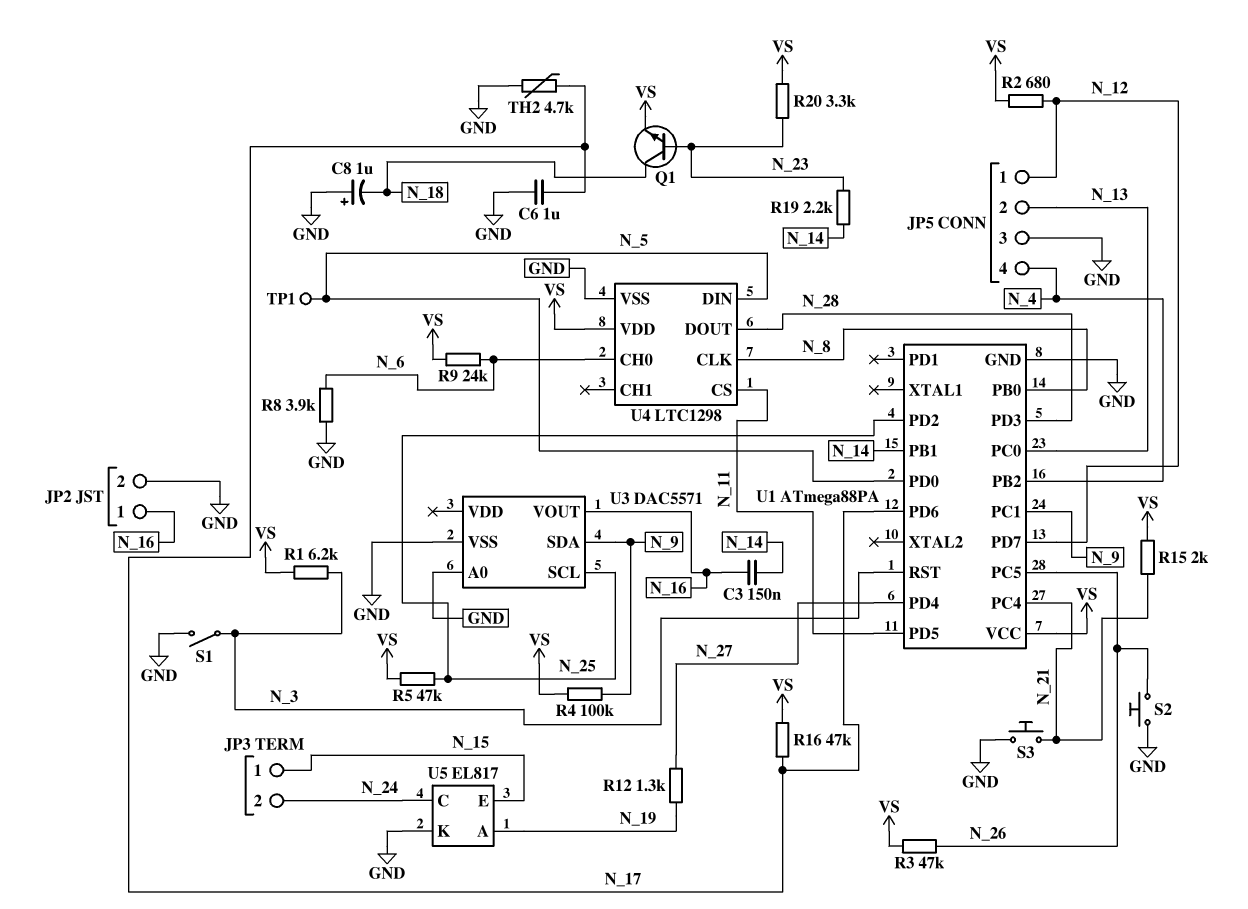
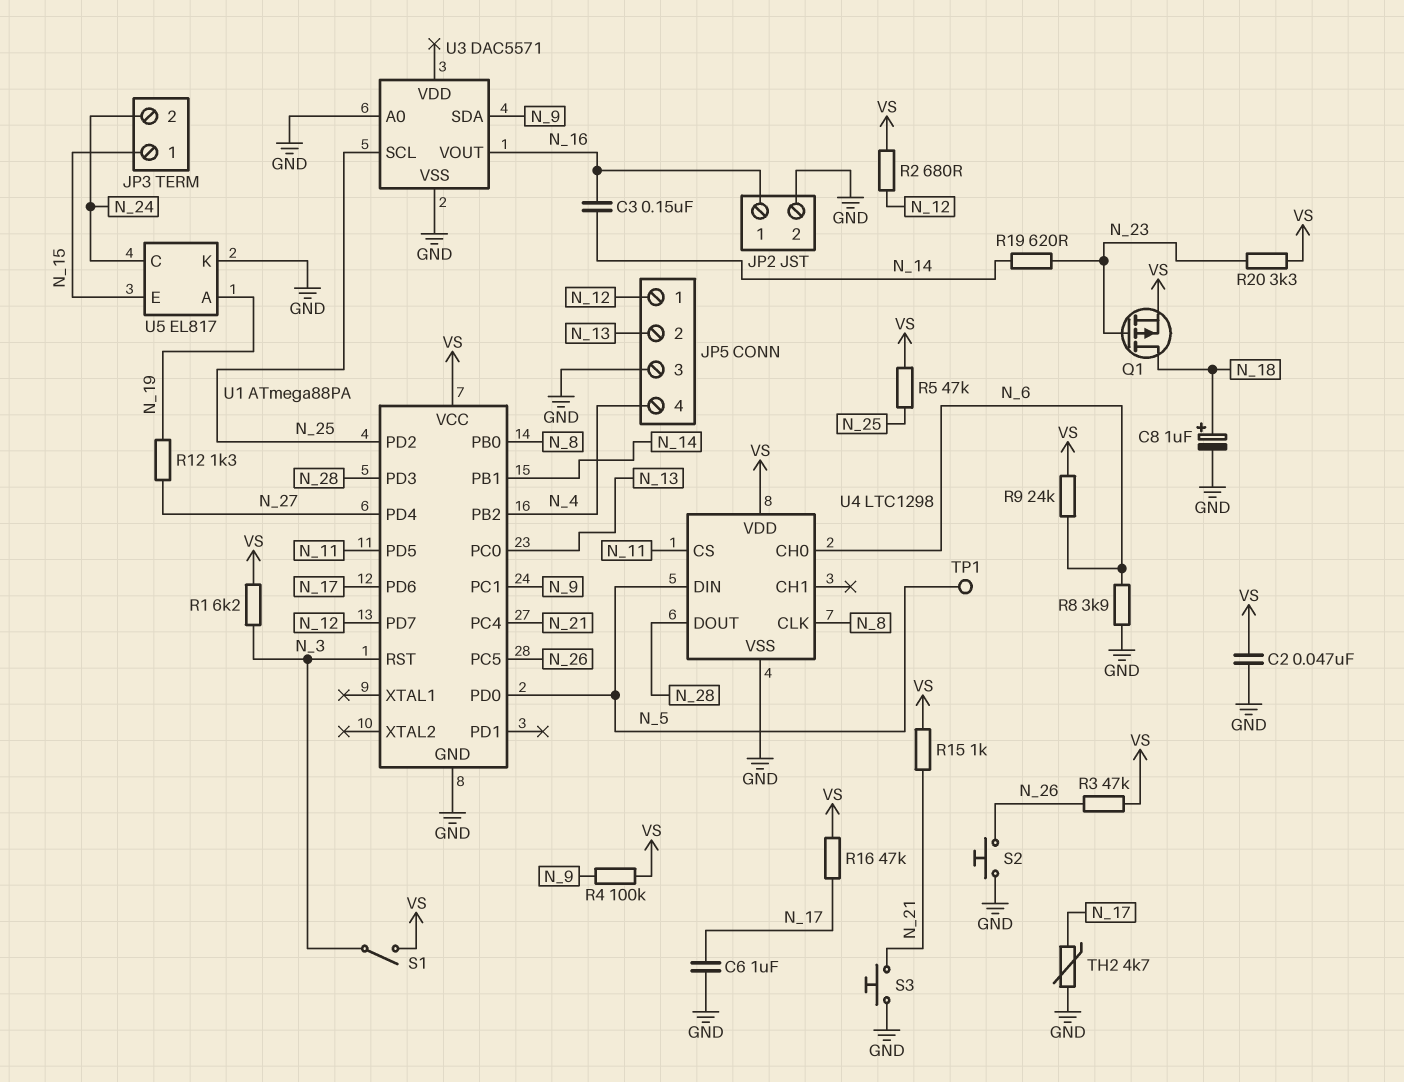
C2: none -> 47nF (GND, VS)
C8: 1uF (plus GND, minus N_18) -> 1uF (plus N_18, minus GND)
Q1: NPN (B N_23, C N_18, E VS) -> PMOS (G N_23, D N_18, S VS)
R15: 2k (N_21, VS) -> 1k (N_21, VS)
R19: 2.2k (N_14, N_23) -> 620 (N_14, N_23)
S1: switch (GND, N_3) -> switch (N_3, VS)

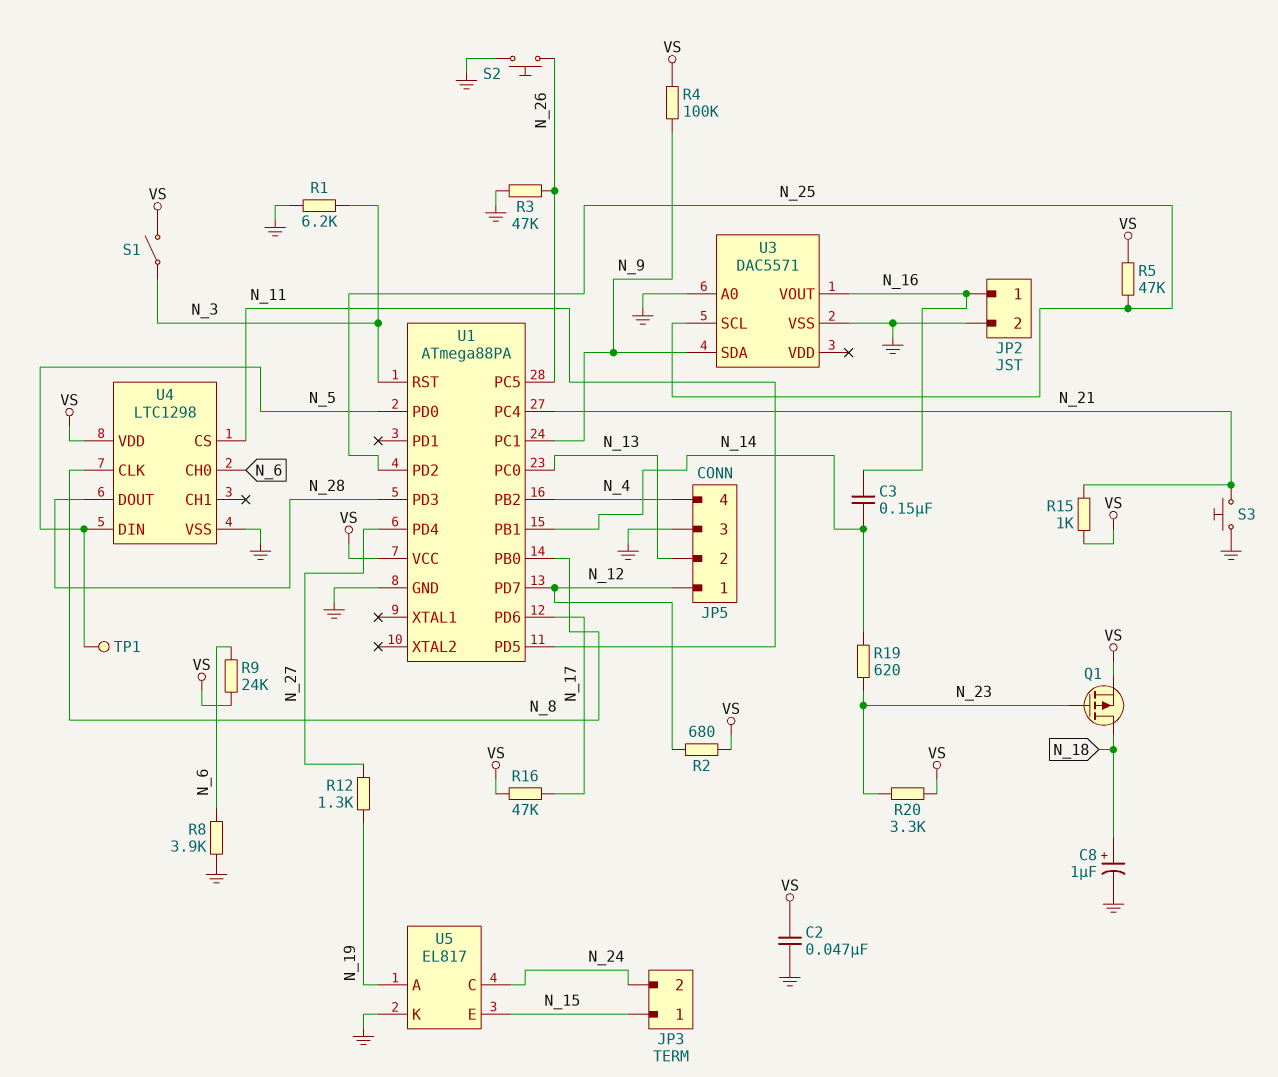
C6: 1uF (GND, N_17) -> none
R1: 6.2k (N_3, VS) -> 6.2k (GND, N_3)
R3: 47k (N_26, VS) -> 47k (GND, N_26)
TH2: 4.7k (GND, N_17) -> none

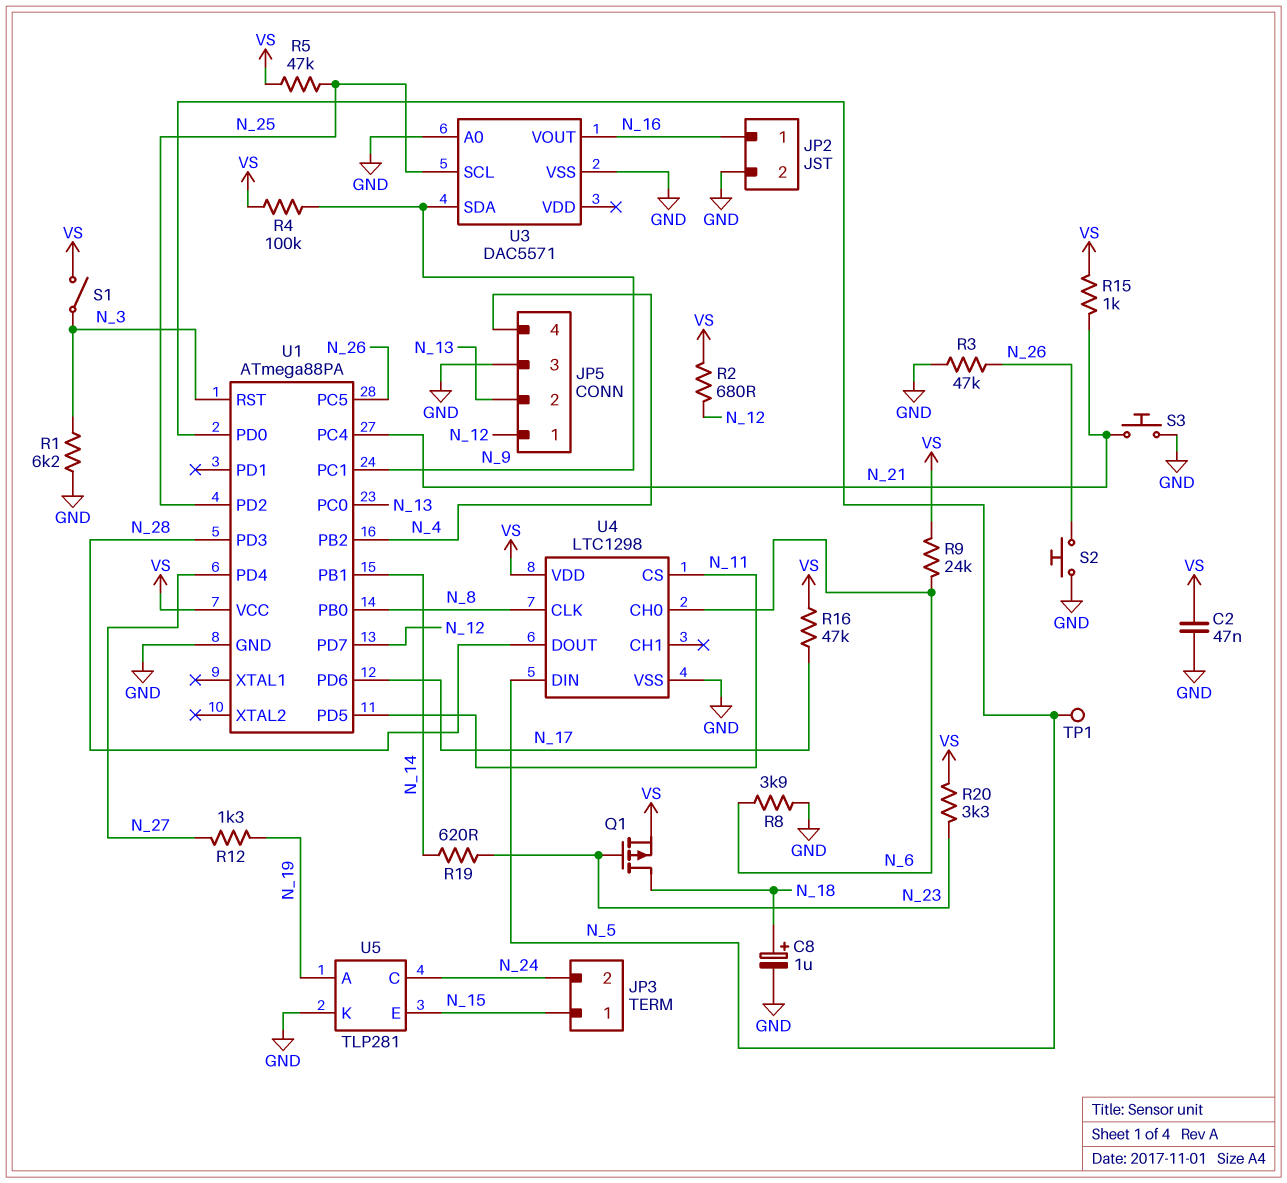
C3: 150nF (N_14, N_16) -> none
U5: EL817 -> TLP281

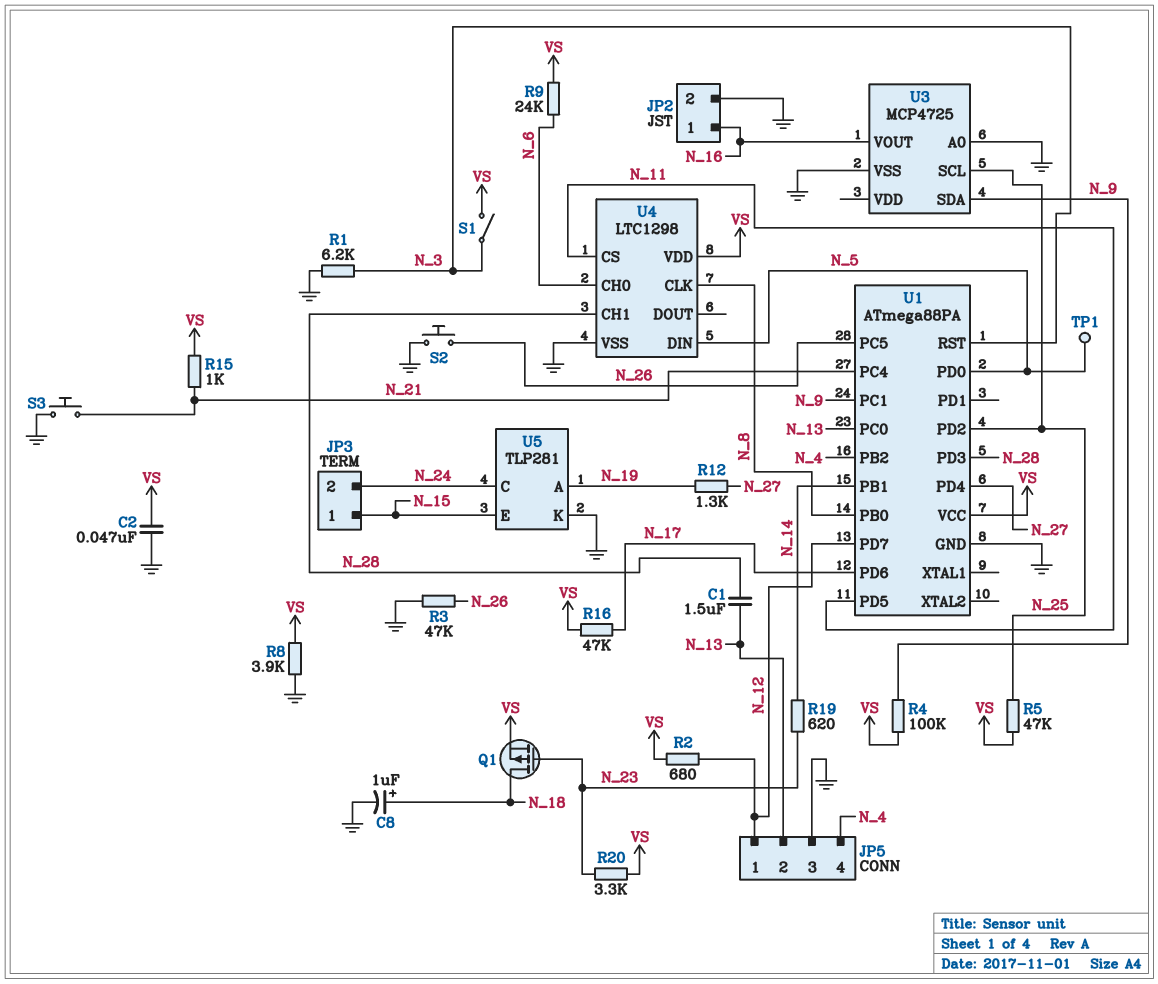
C1: none -> 1.5uF (N_13, N_28)
R8: 3.9k (GND, N_6) -> 3.9k (GND, VS)
U3: DAC5571 -> MCP4725
U4 pin CH1: none -> N_28
U4 pin DOUT: N_28 -> none

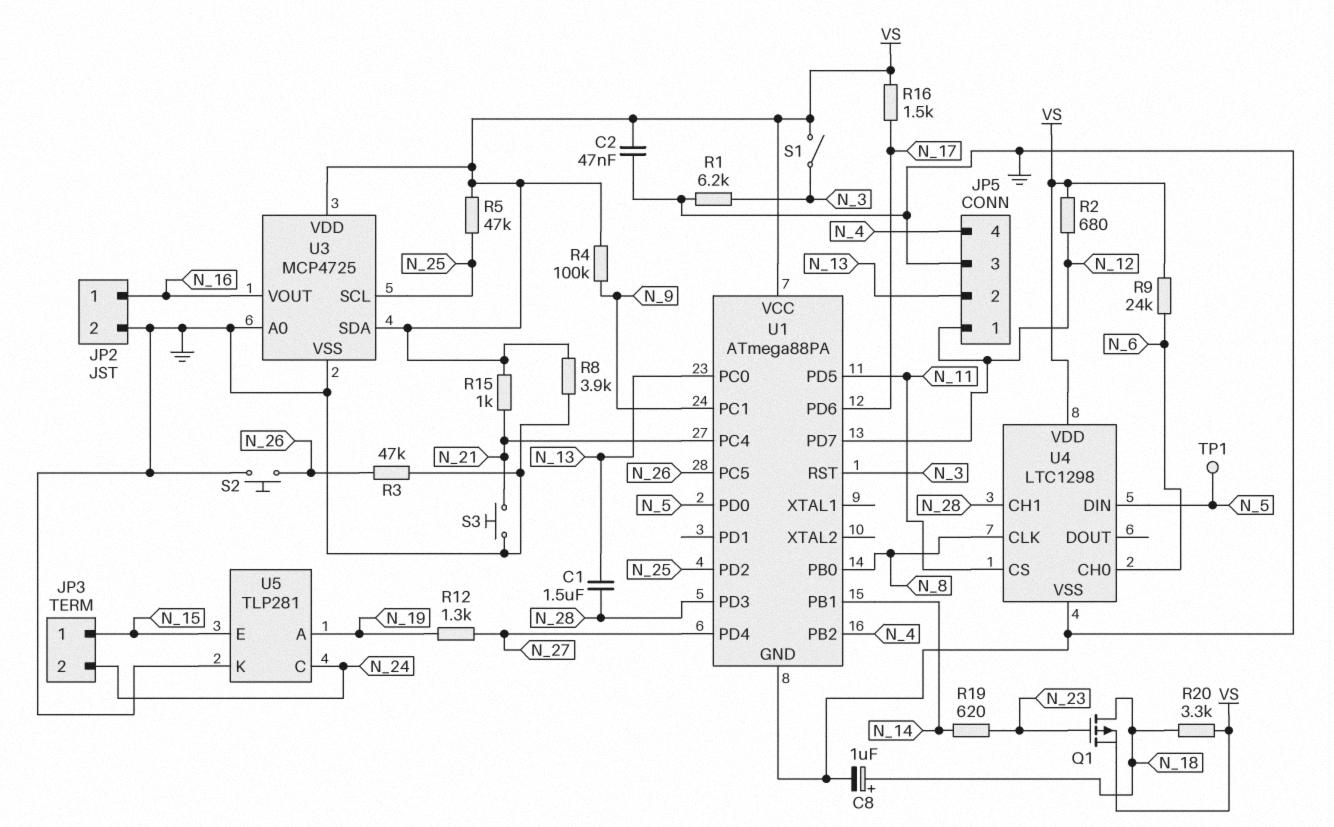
R16: 47k (N_17, VS) -> 1.5k (N_17, VS)
R20: 3.3k (N_23, VS) -> 3.3k (N_18, VS)
U3 pin SDA: N_9 -> VS
U3 pin VDD: none -> VS

